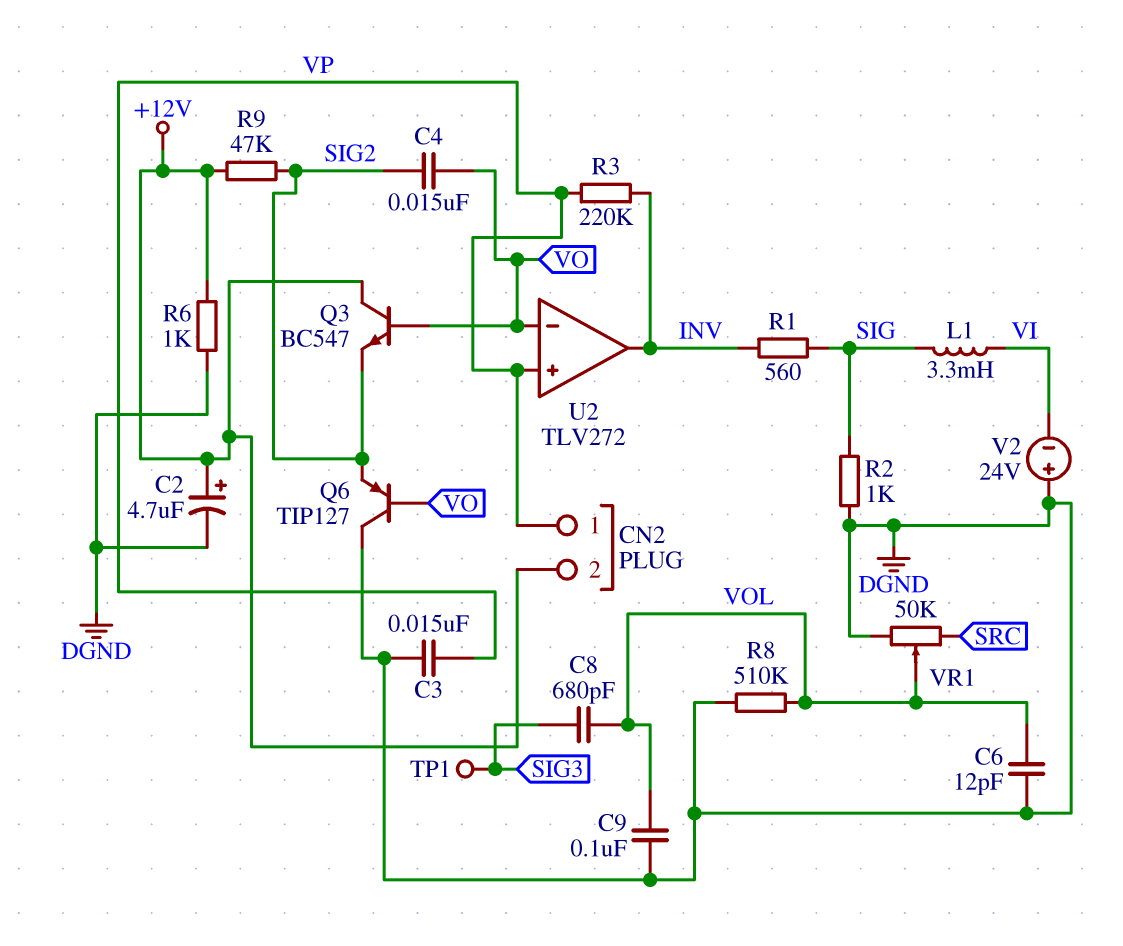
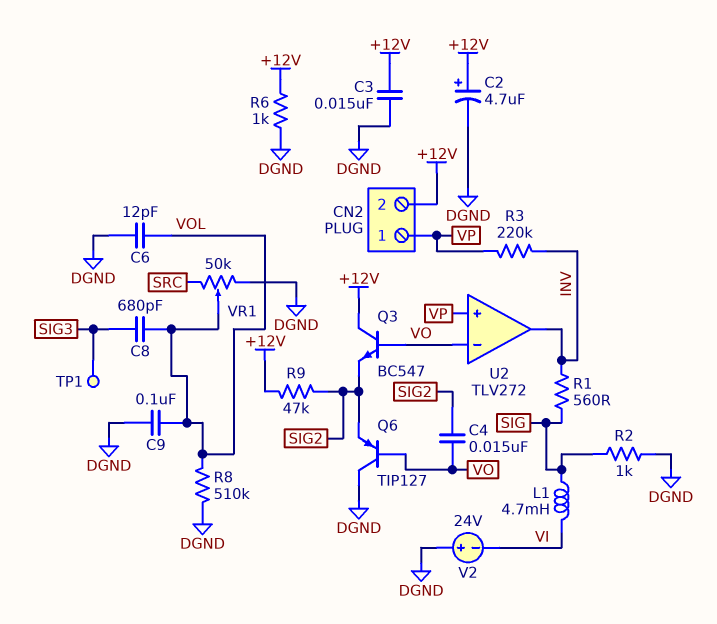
C3: 15nF (DGND, VP) -> 15nF (+12V, DGND)
L1: 3.3mH (SIG, VI) -> 4.7mH (SIG, VI)

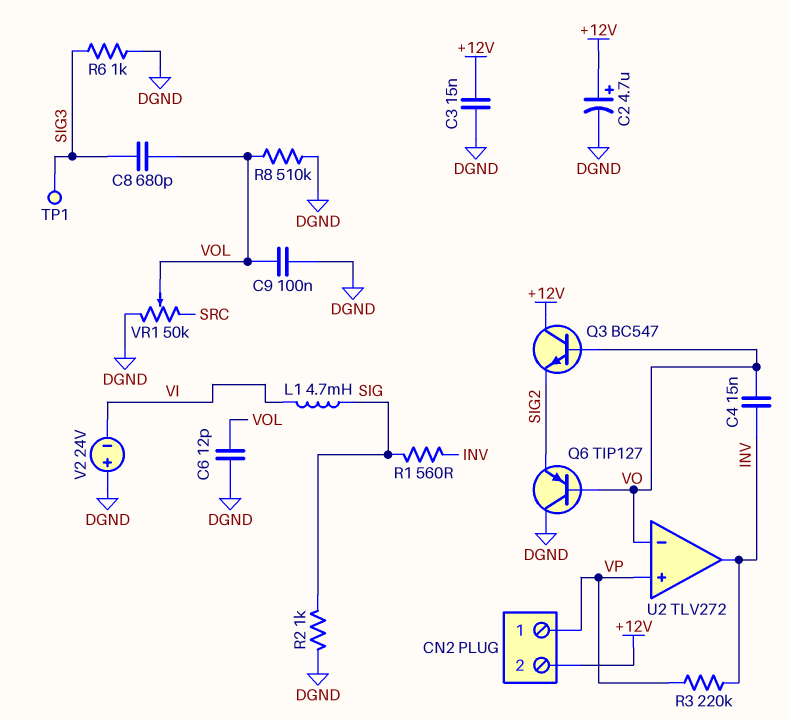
C4: 15nF (SIG2, VO) -> 15nF (INV, VO)
R6: 1k (+12V, DGND) -> 1k (DGND, SIG3)
R9: 47k (+12V, SIG2) -> none

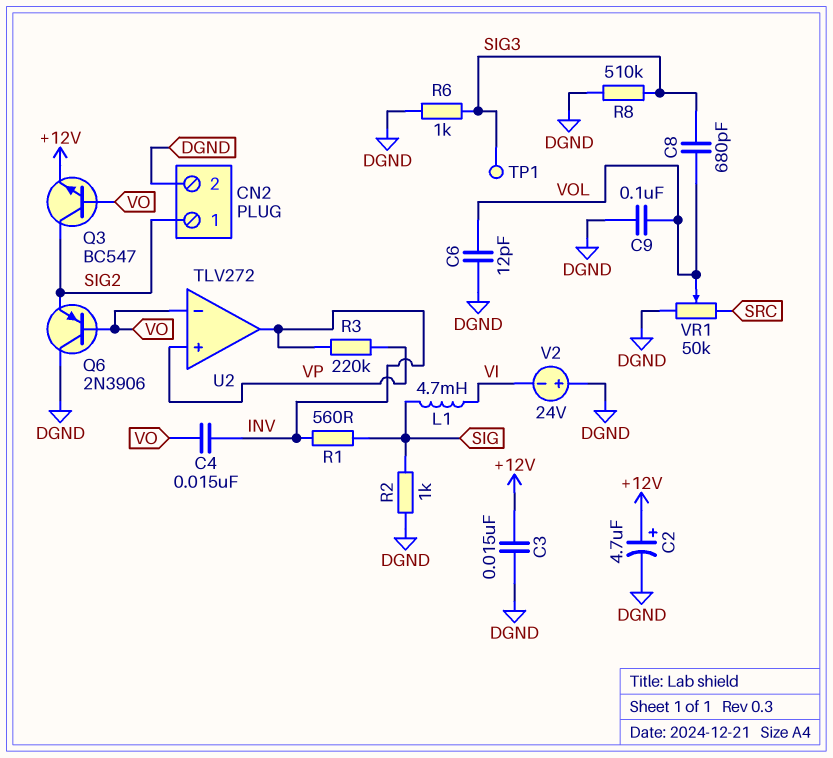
CN2 pin 1: VP -> SIG2
CN2 pin 2: +12V -> DGND
Q3: NPN BC547 (B VO, C +12V, E SIG2) -> NPN BC547 (B VO, C SIG2, E +12V)
Q6: PNP TIP127 (B VO, C DGND, E SIG2) -> PNP 2N3906 (B VO, C DGND, E SIG2)
R8: 510k (DGND, VOL) -> 510k (DGND, SIG3)

